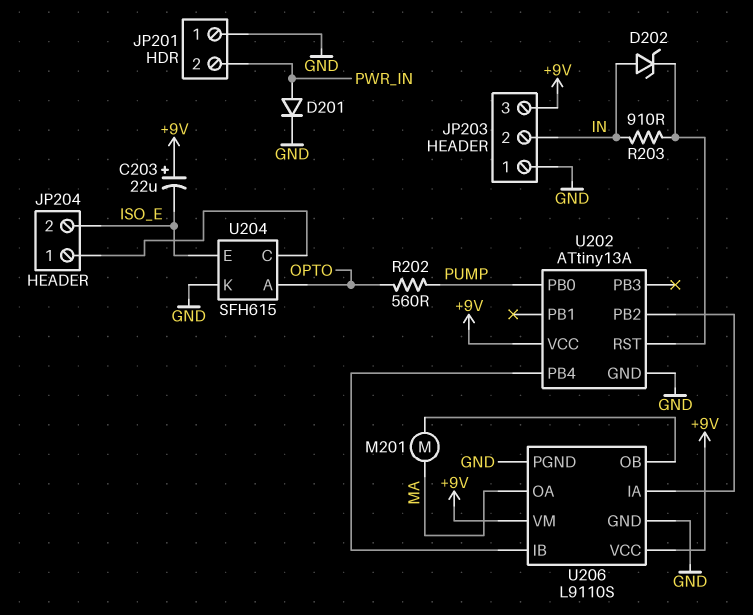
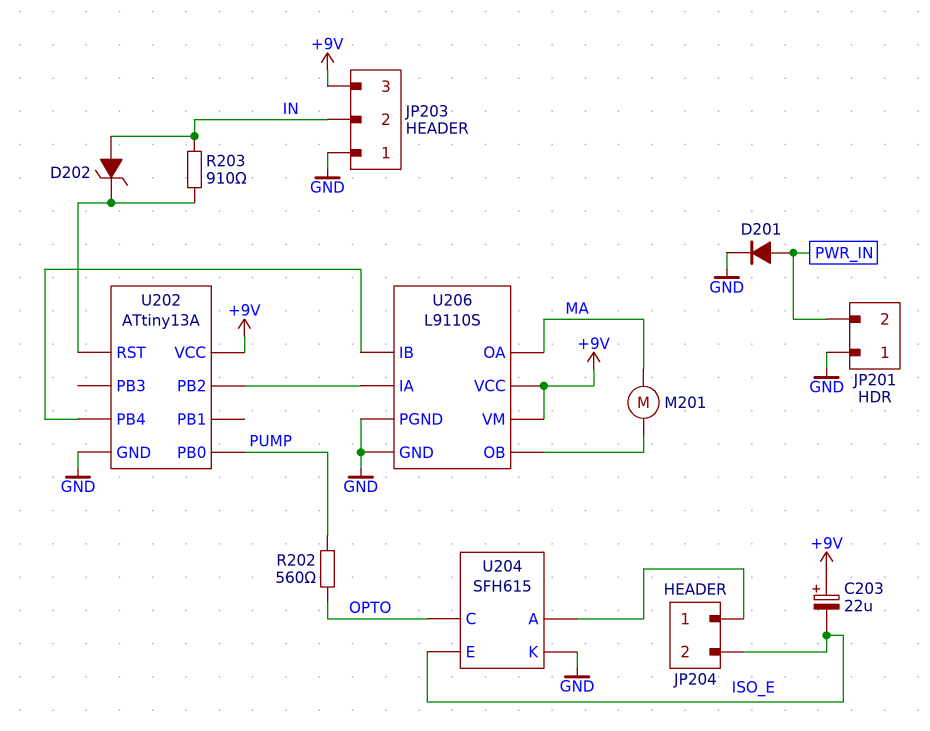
U204 pin A: OPTO -> JP204/1
U204 pin C: JP204/1 -> OPTO

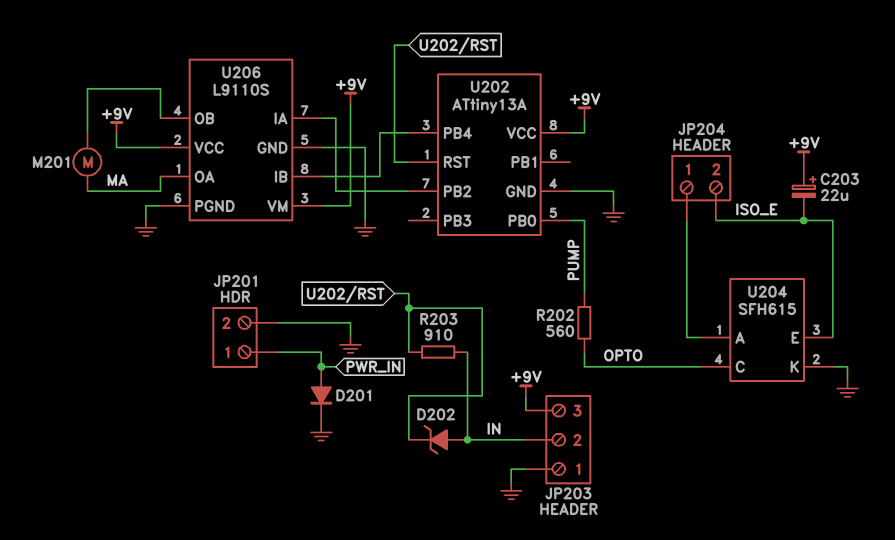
JP201 pin 1: GND -> PWR_IN
JP201 pin 2: PWR_IN -> GND

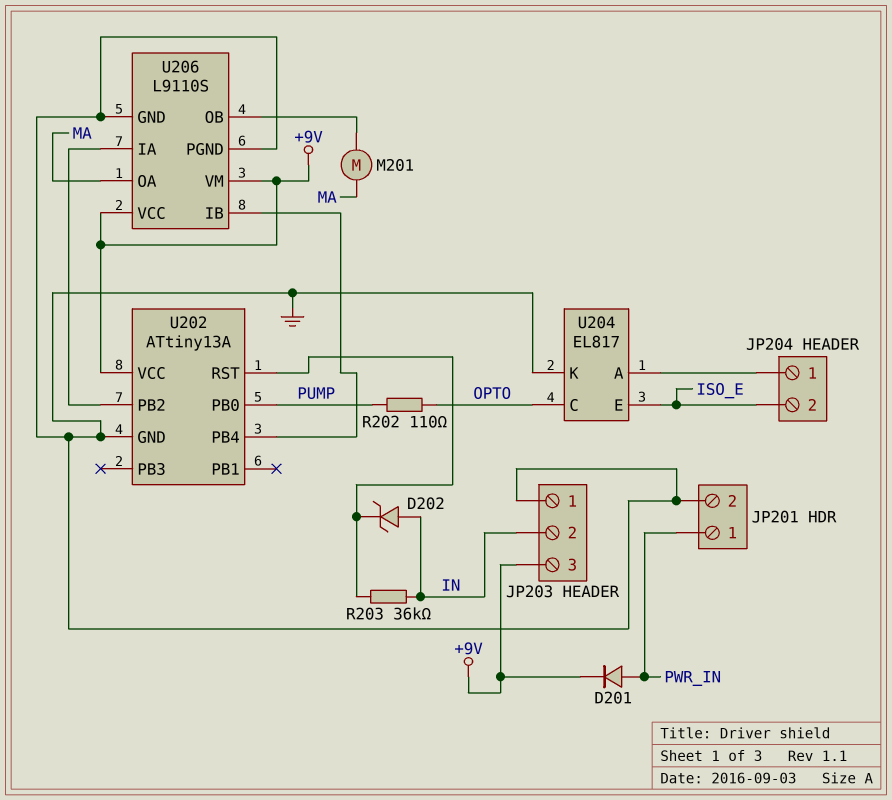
C203: 22uF (plus +9V, minus ISO_E) -> none
D201: diode (A PWR_IN, K GND) -> diode (A PWR_IN, K +9V)
R202: 560 (OPTO, PUMP) -> 110 (OPTO, PUMP)
R203: 910 (IN, U202/RST) -> 36k (IN, U202/RST)
U204: SFH615 -> EL817

